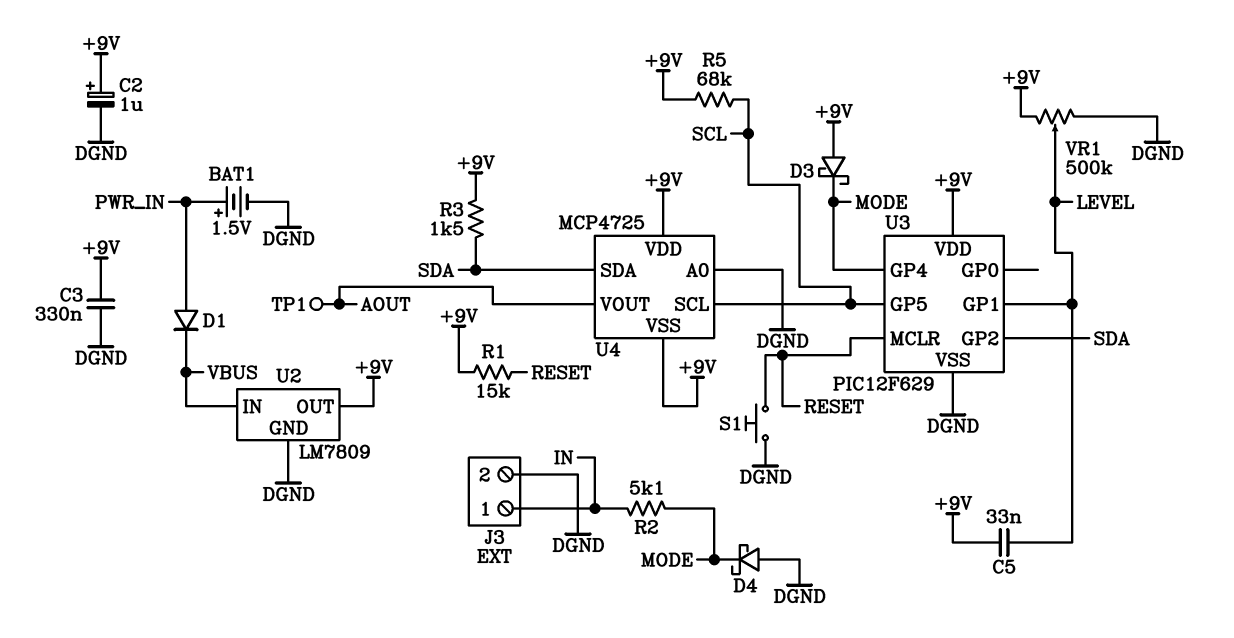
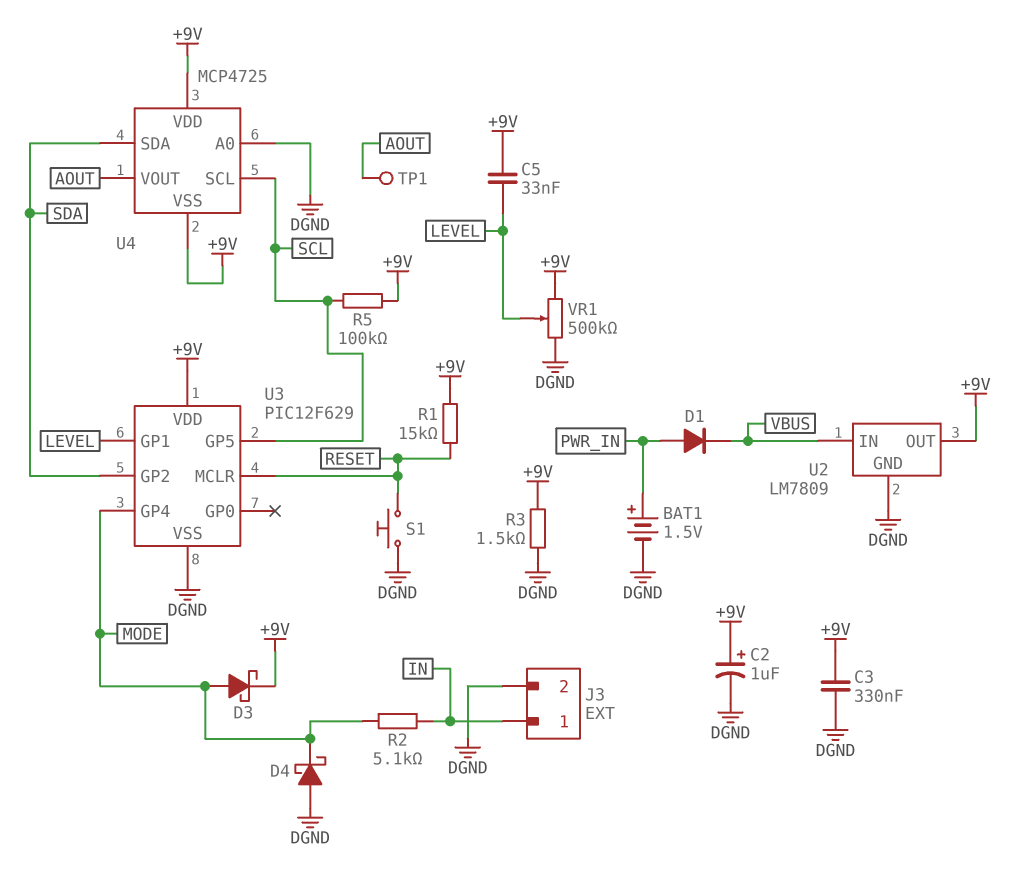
D3: schottky (A +9V, K MODE) -> schottky (A MODE, K +9V)
R3: 1.5k (+9V, SDA) -> 1.5k (+9V, DGND)
R5: 68k (+9V, SCL) -> 100k (+9V, SCL)

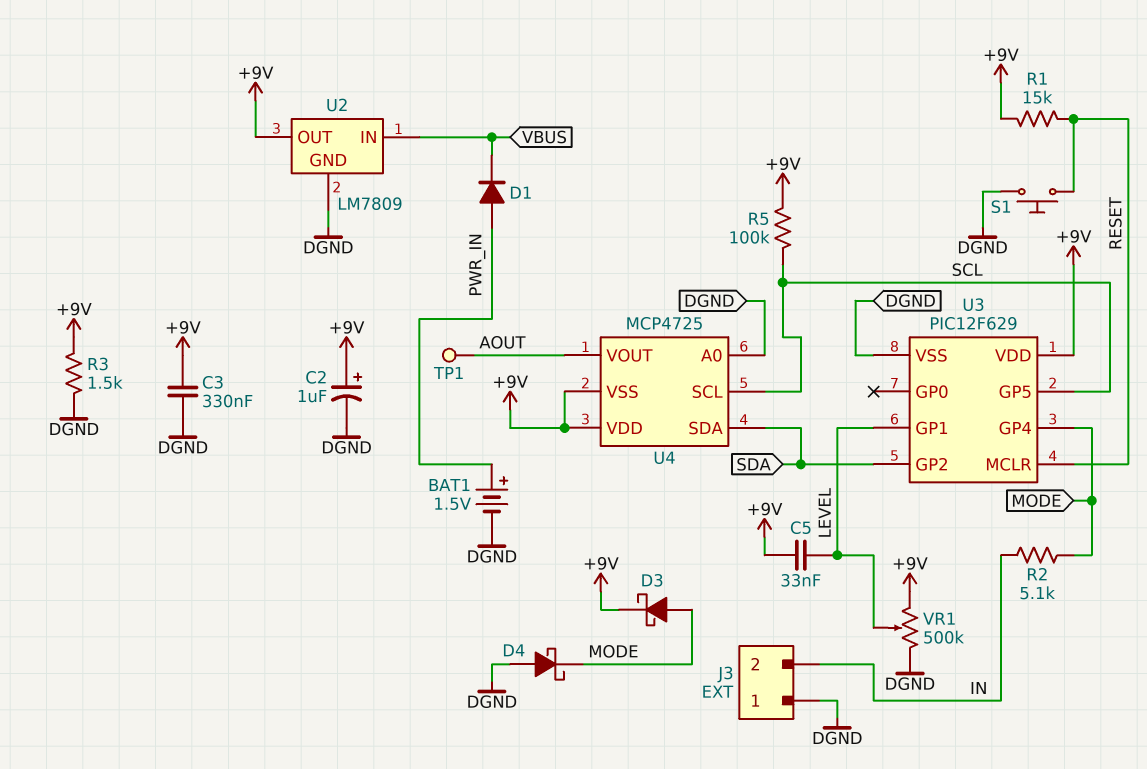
J3 pin 1: IN -> DGND
J3 pin 2: DGND -> IN

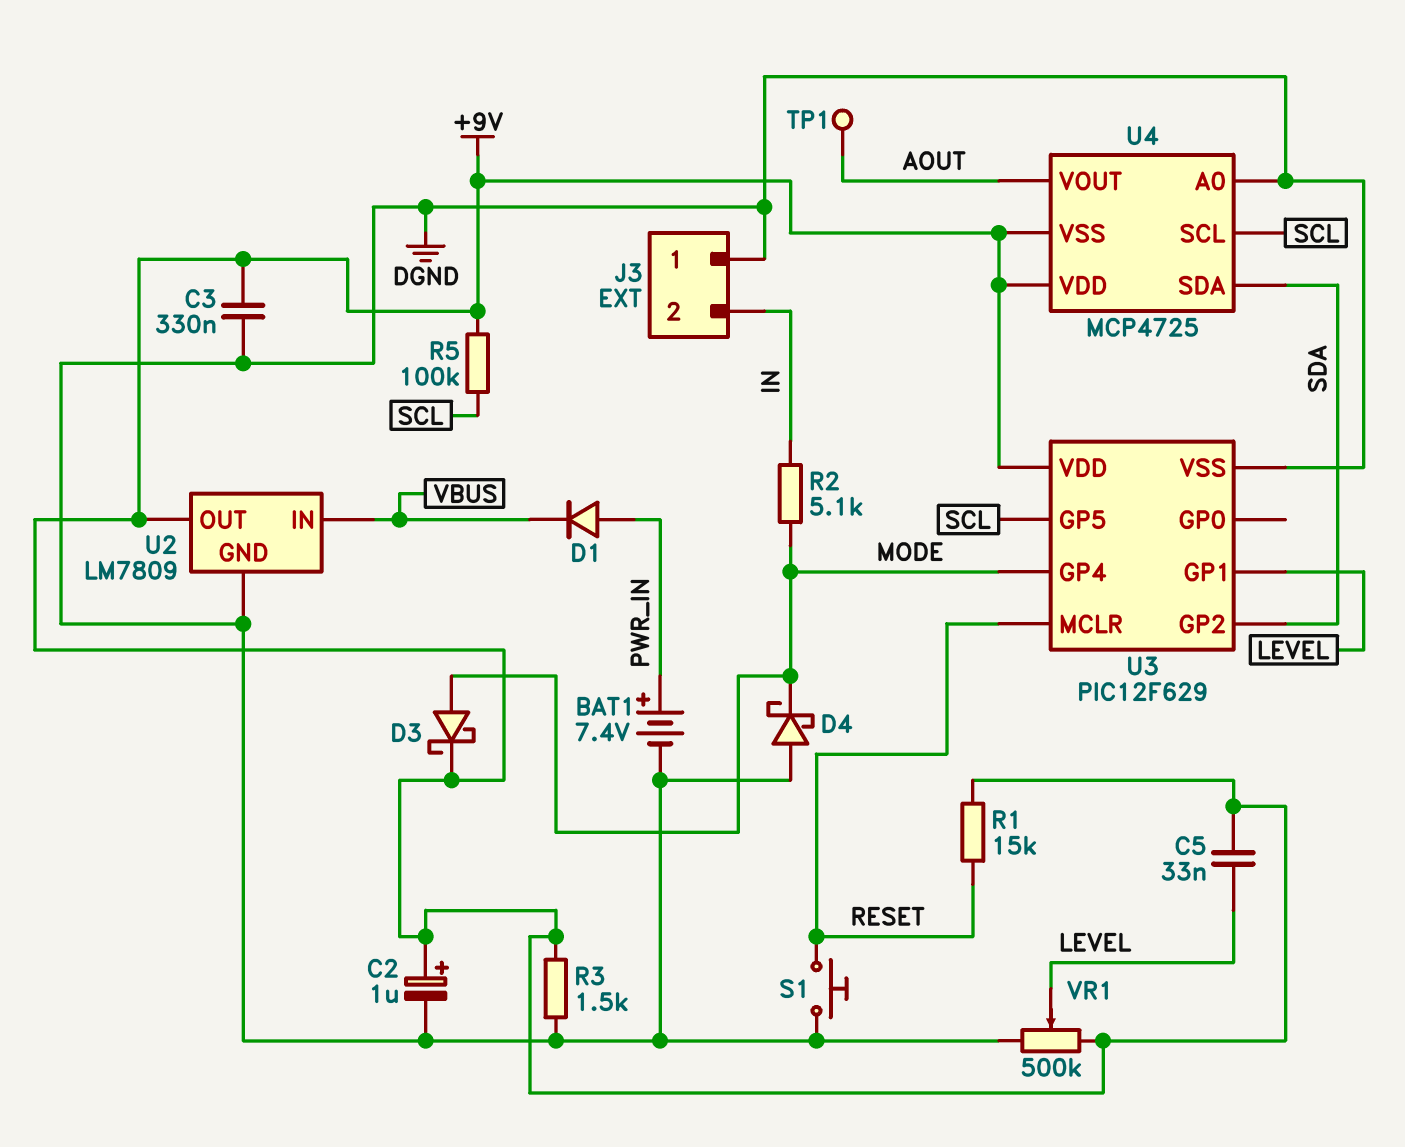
BAT1: 1.5V (plus PWR_IN, minus DGND) -> 7.4V (plus PWR_IN, minus DGND)

